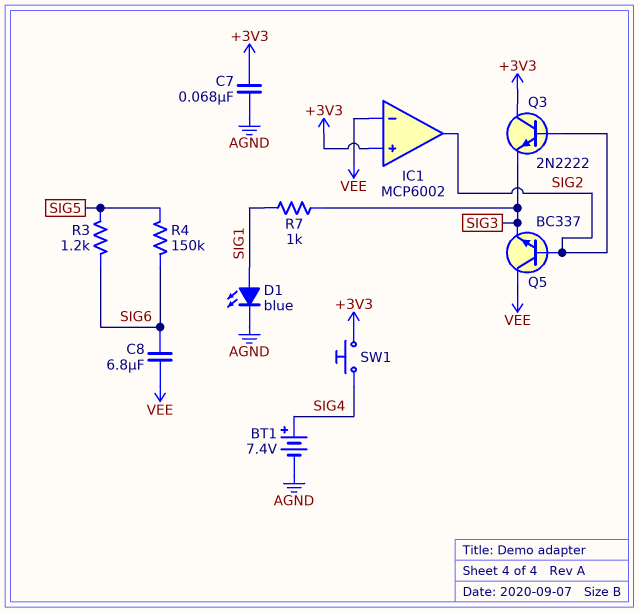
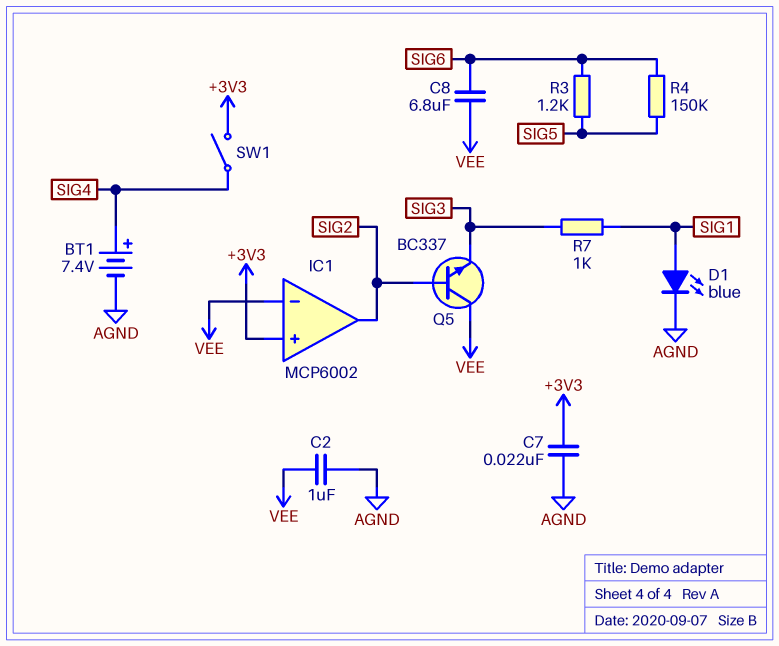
C2: none -> 1uF (AGND, VEE)
C7: 68nF (+3V3, AGND) -> 22nF (+3V3, AGND)
Q3: NPN 2N2222 (B SIG2, C +3V3, E SIG3) -> none
SW1: button (+3V3, SIG4) -> switch (+3V3, SIG4)

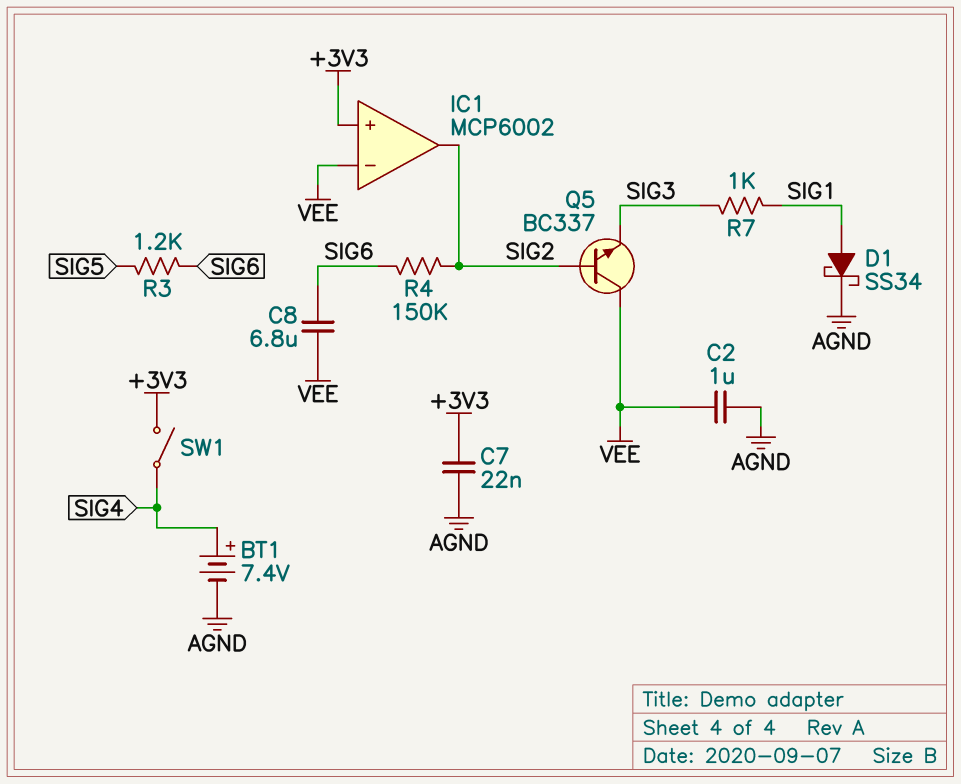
D1: LED blue (A SIG1, K AGND) -> schottky SS34 (A SIG1, K AGND)
R4: 150k (SIG5, SIG6) -> 150k (SIG2, SIG6)

